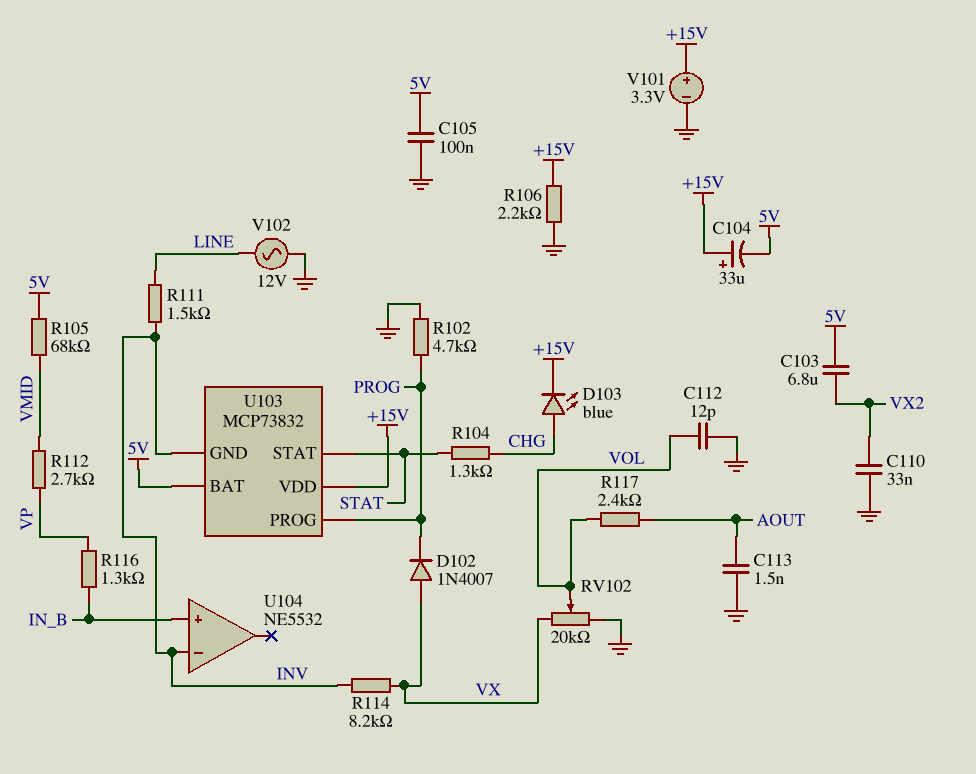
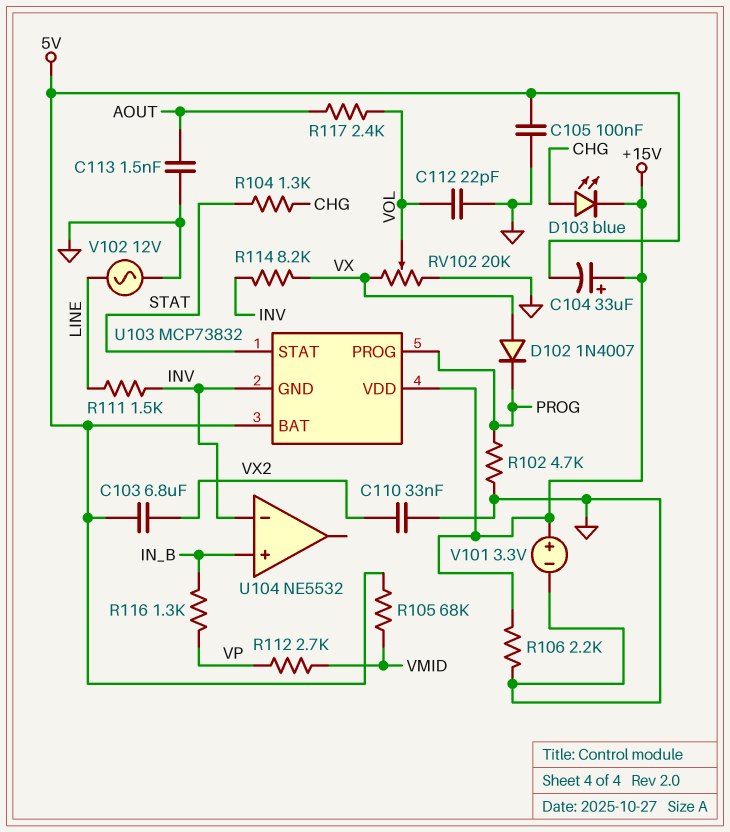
C112: 12pF (GND, VOL) -> 22pF (GND, VOL)

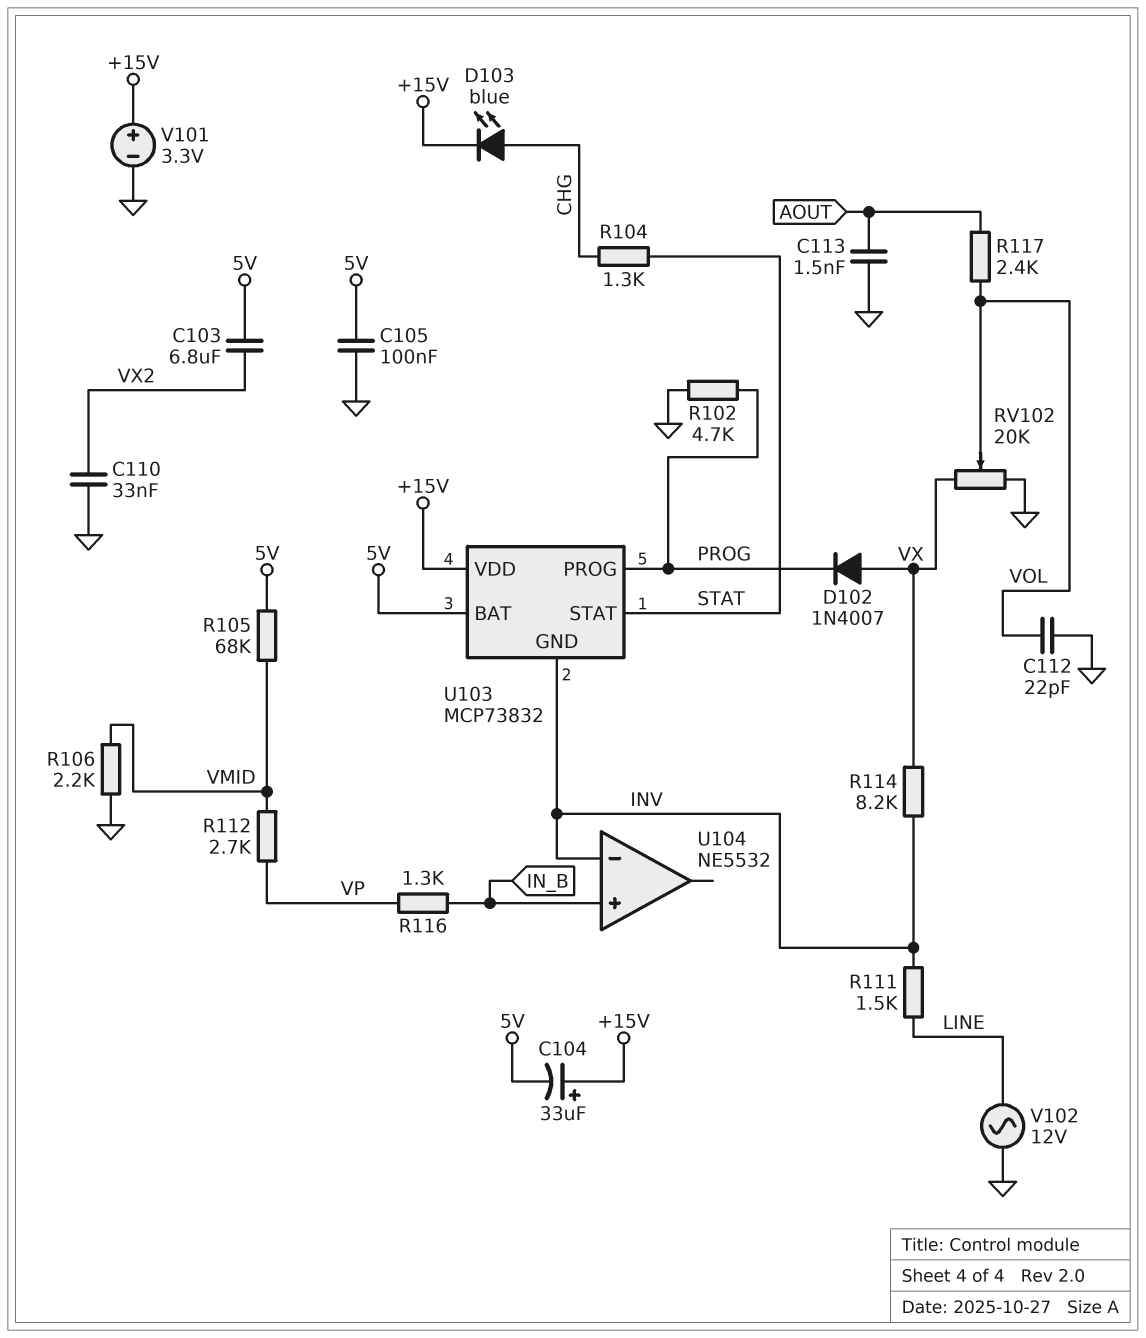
R106: 2.2k (+15V, GND) -> 2.2k (GND, VMID)

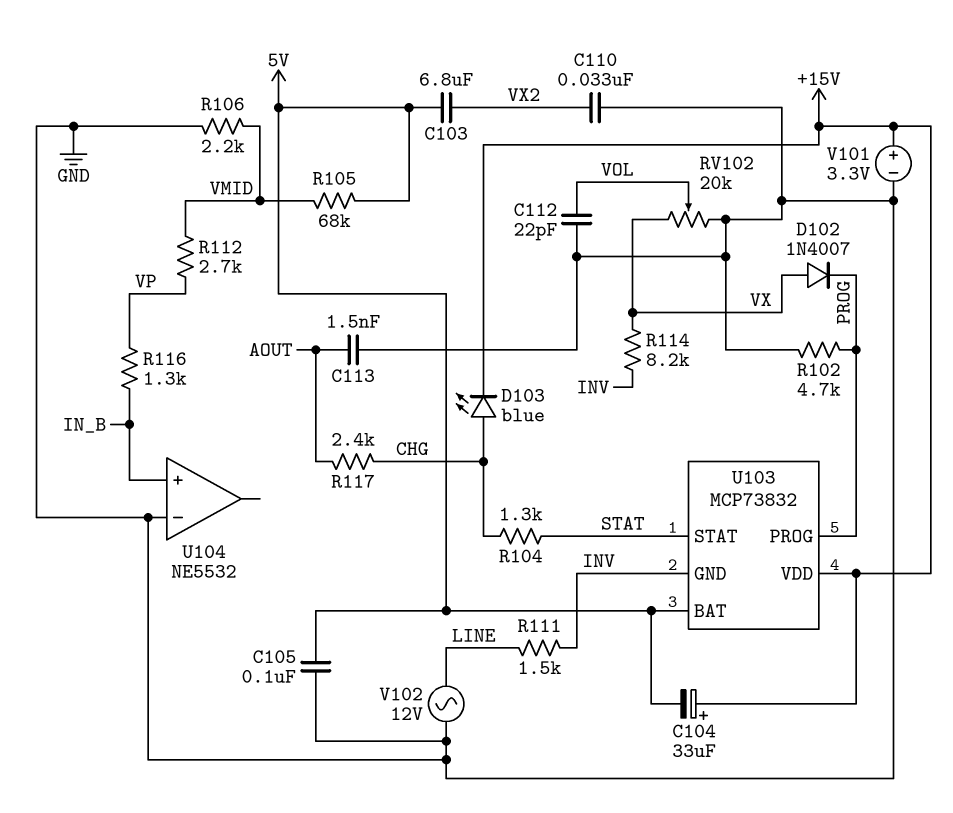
R117: 2.4k (AOUT, VOL) -> 2.4k (AOUT, CHG)
U104 pin in-: INV -> GND

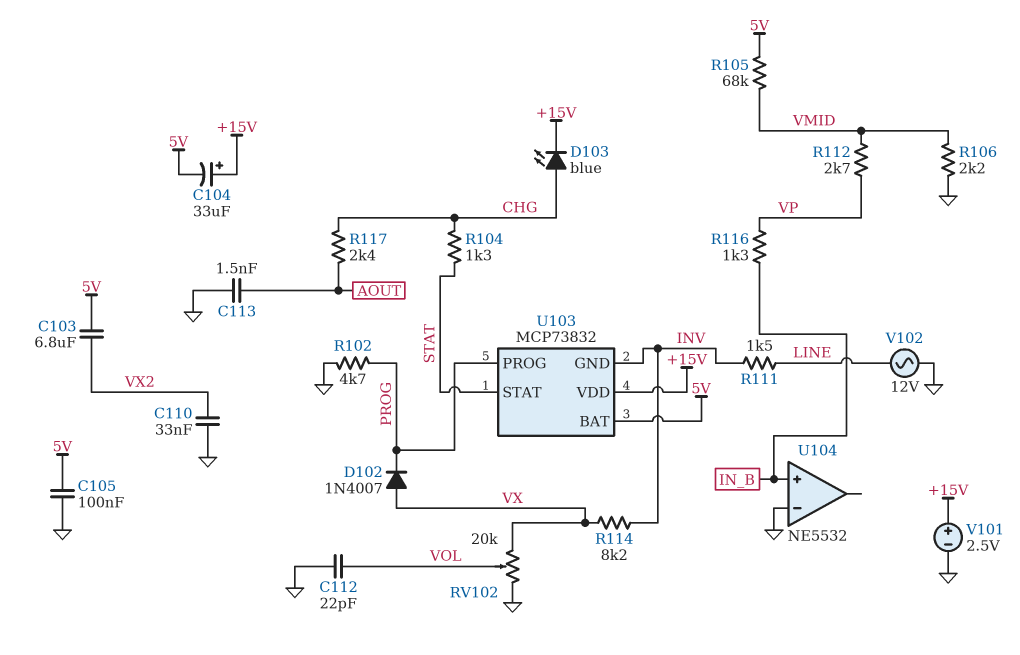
V101: 3.3V (plus +15V, minus GND) -> 2.5V (plus +15V, minus GND)

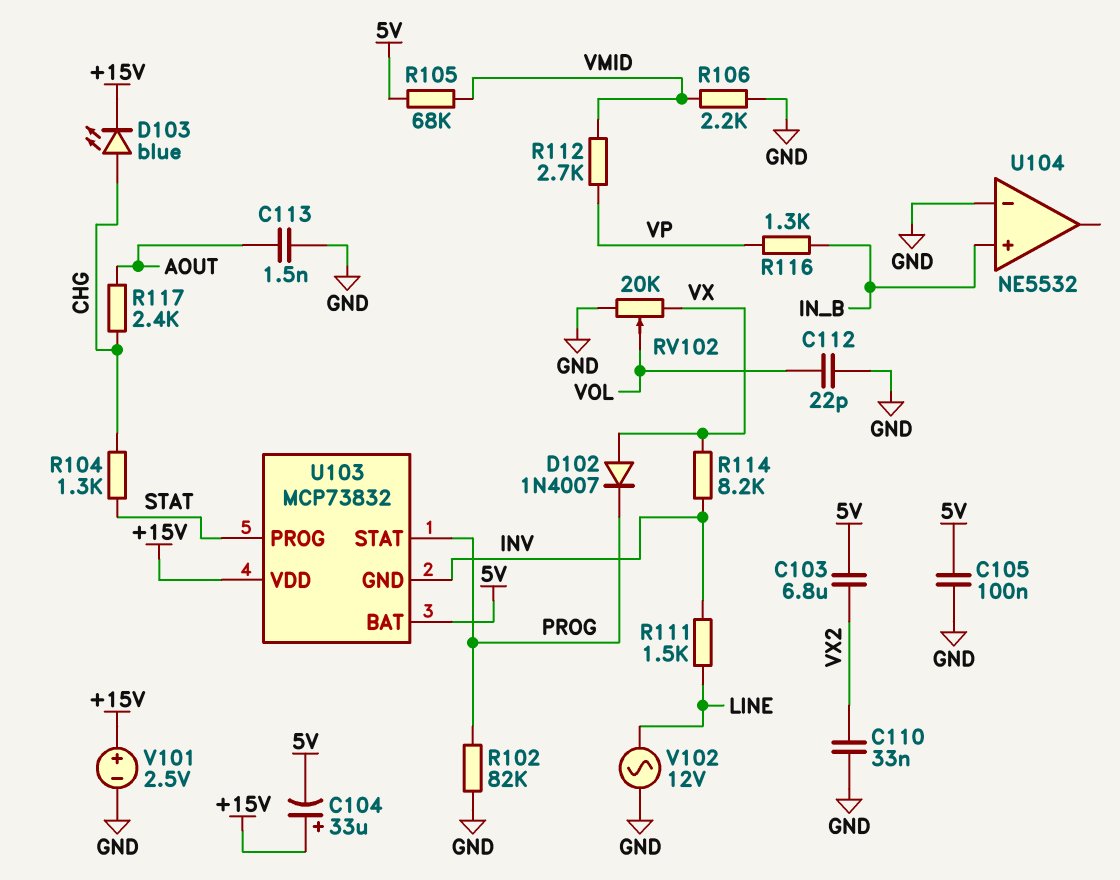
R102: 4.7k (GND, PROG) -> 82k (GND, PROG)
U103 pin PROG: PROG -> STAT
U103 pin STAT: STAT -> PROG

